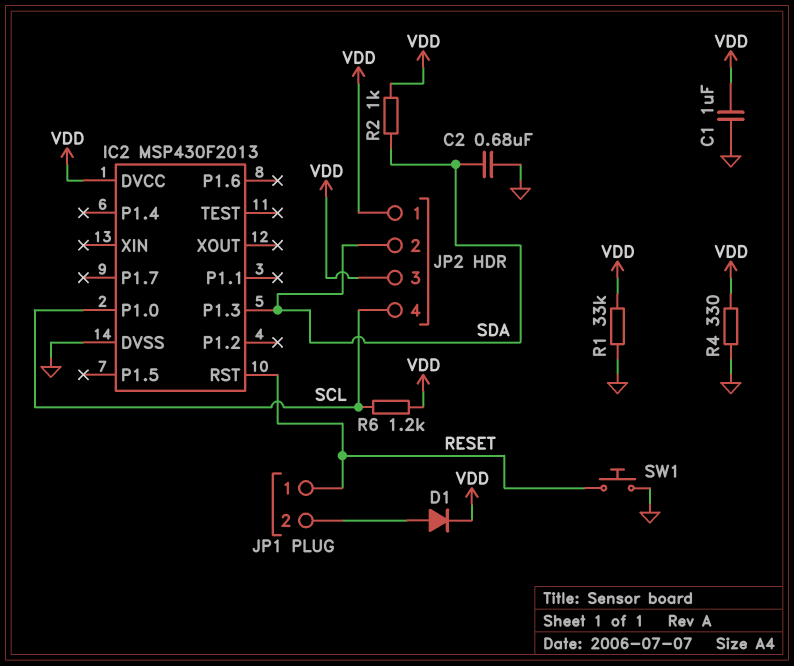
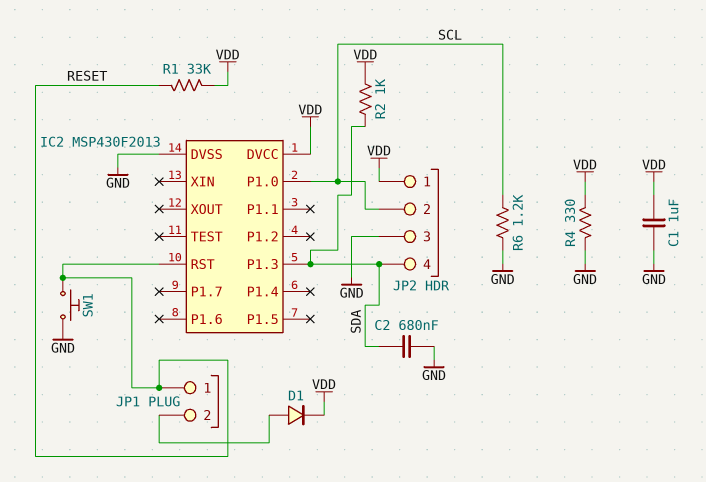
JP2 pin 2: SDA -> SCL
JP2 pin 3: VDD -> GND
JP2 pin 4: SCL -> SDA
R1: 33k (GND, VDD) -> 33k (RESET, VDD)
R6: 1.2k (SCL, VDD) -> 1.2k (GND, SCL)

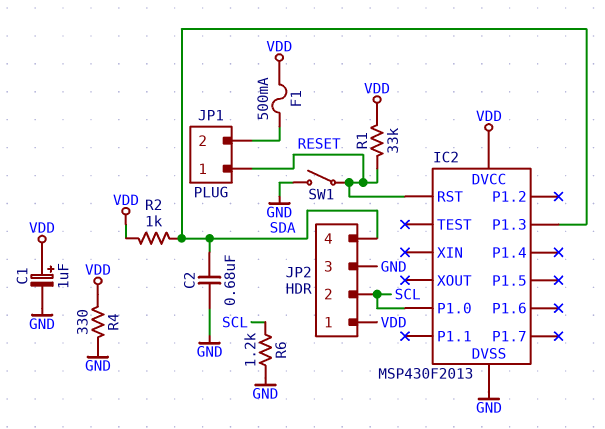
C1: 1uF (GND, VDD) -> 1uF (plus VDD, minus GND)
D1: diode (A JP1/2, K VDD) -> none
F1: none -> 500mA (JP1/2, VDD)
SW1: button (GND, RESET) -> switch (GND, RESET)

